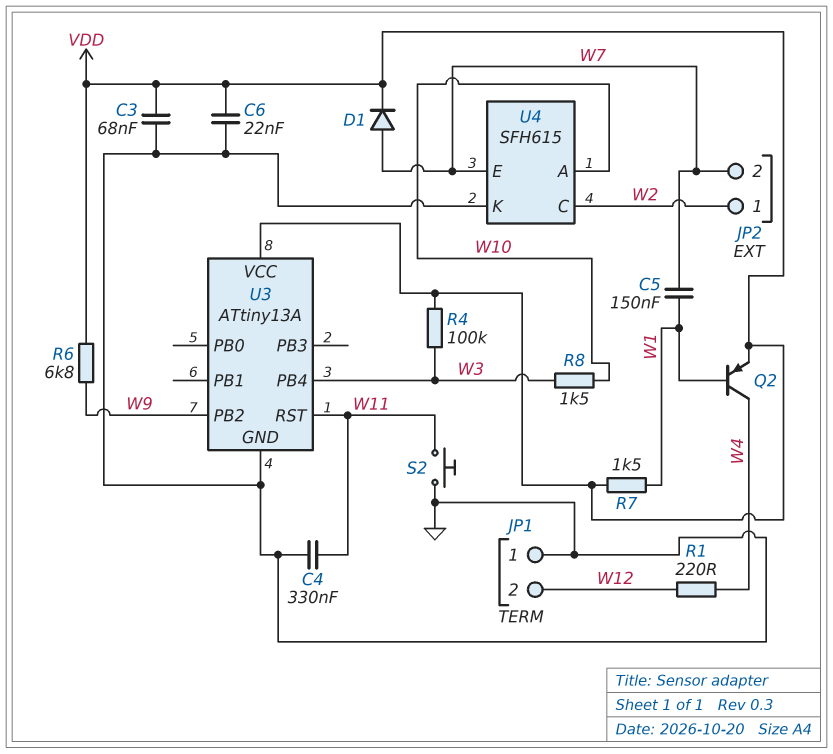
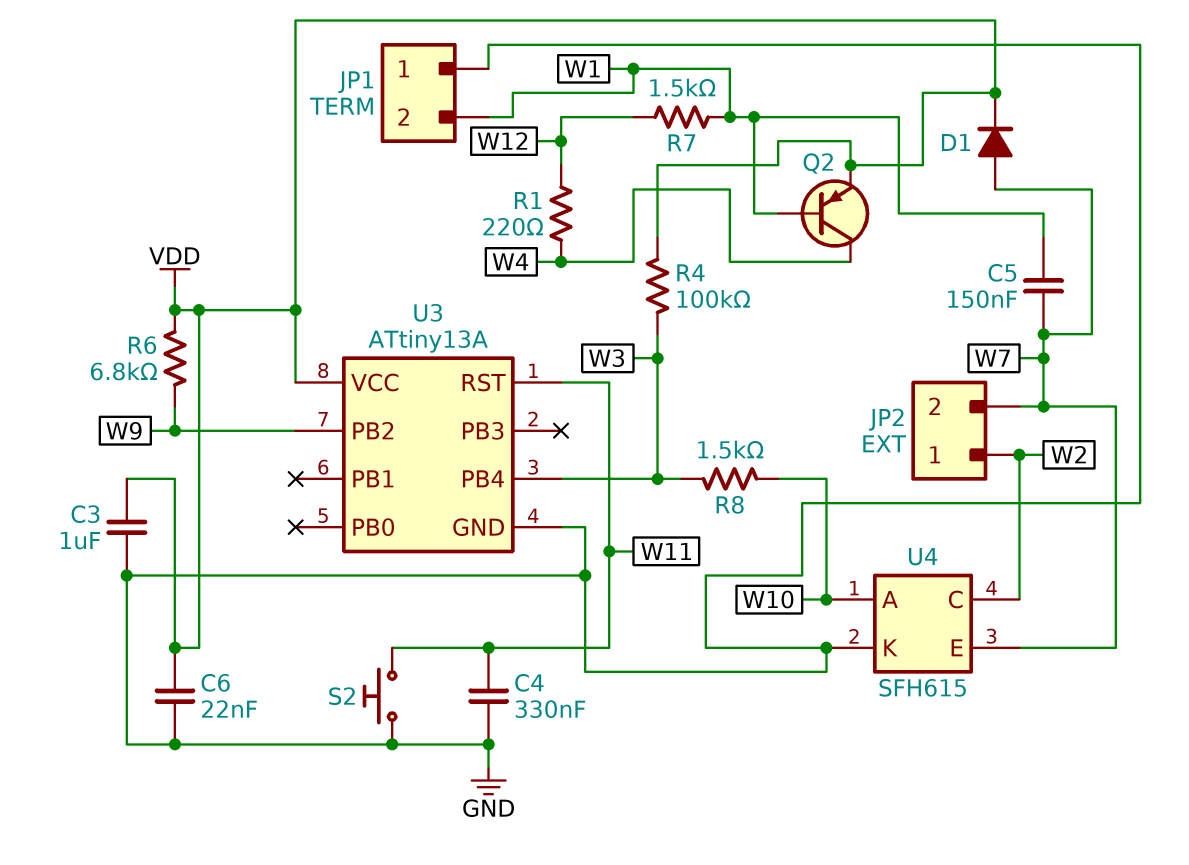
C3: 68nF (GND, VDD) -> 1uF (GND, VDD)
JP1 pin 2: W12 -> W1
R7: 1.5k (VDD, W1) -> 1.5k (W1, W12)

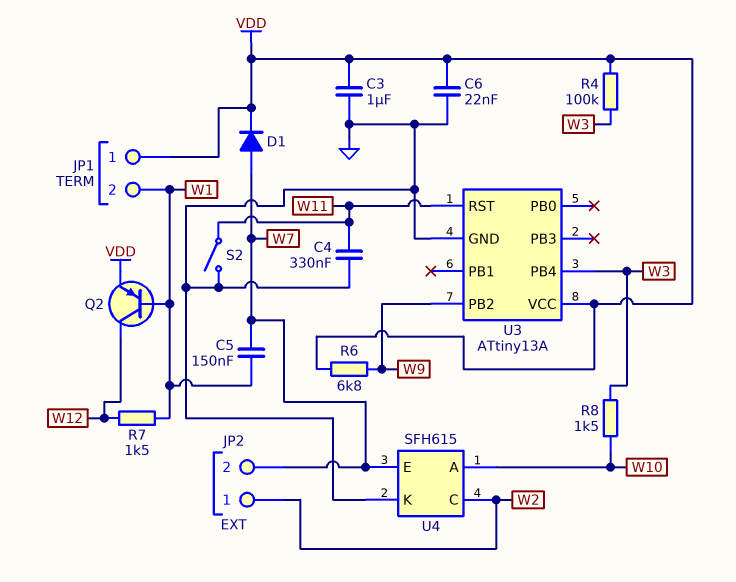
JP1 pin 1: GND -> VDD
Q2: PNP (B W1, C W4, E VDD) -> PNP (B W1, C W12, E VDD)
R1: 220 (W4, W12) -> none
S2: button (GND, W11) -> switch (GND, W11)

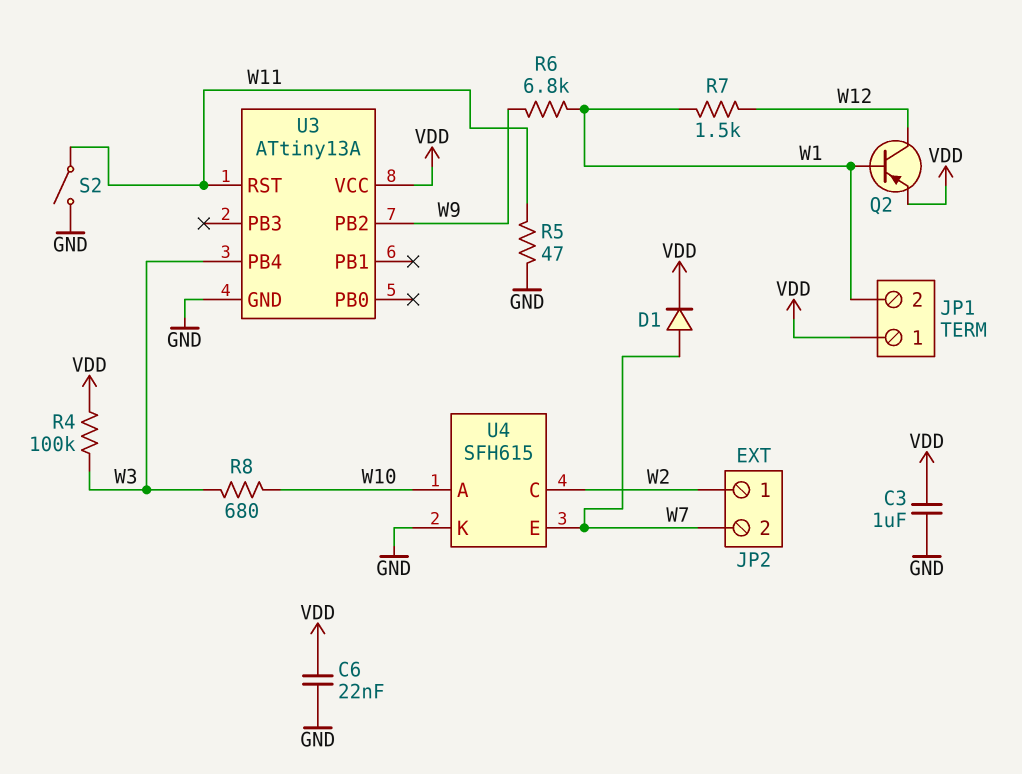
C4: 330nF (GND, W11) -> none
C5: 150nF (W1, W7) -> none
R5: none -> 47 (GND, W11)
R6: 6.8k (VDD, W9) -> 6.8k (W1, W9)
R8: 1.5k (W3, W10) -> 680 (W3, W10)

